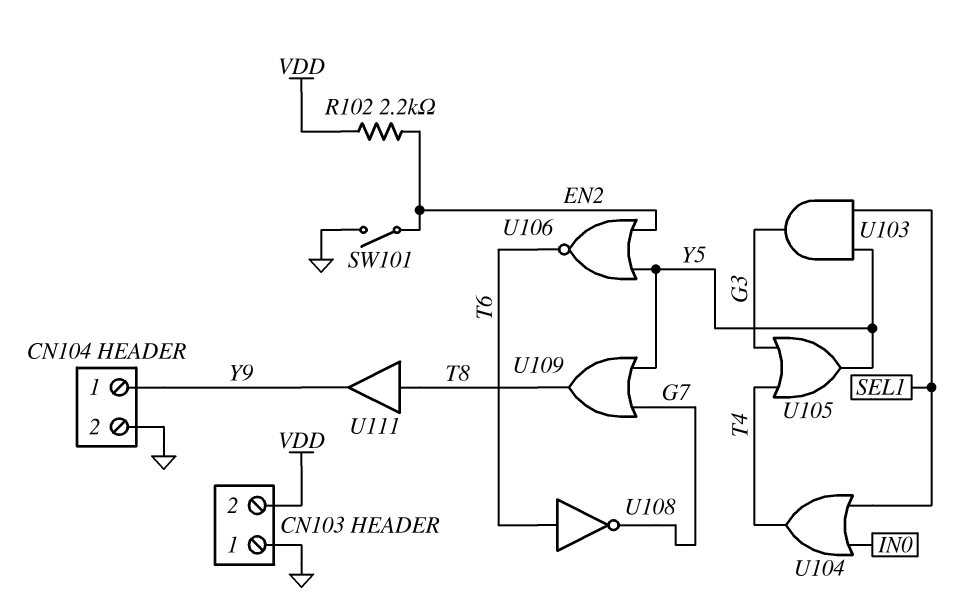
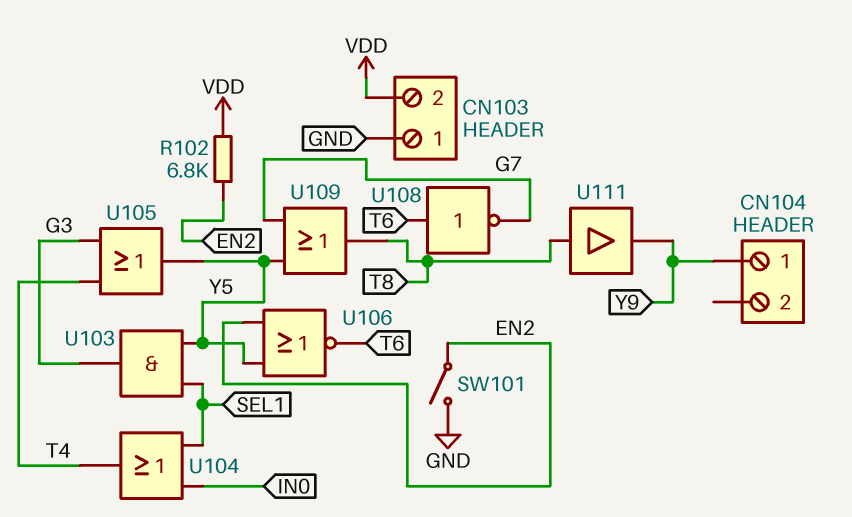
CN104 pin 2: GND -> none
R102: 2.2k (EN2, VDD) -> 6.8k (EN2, VDD)

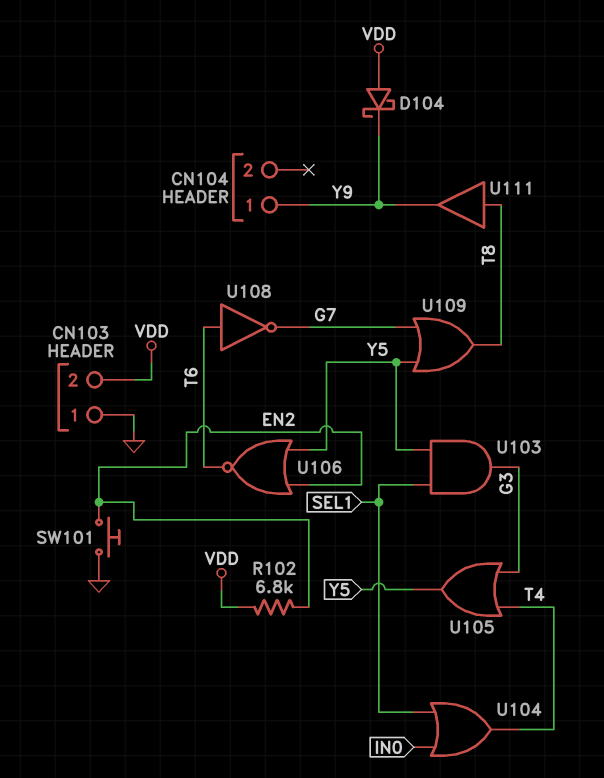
D104: none -> schottky (A VDD, K Y9)
SW101: switch (EN2, GND) -> button (EN2, GND)

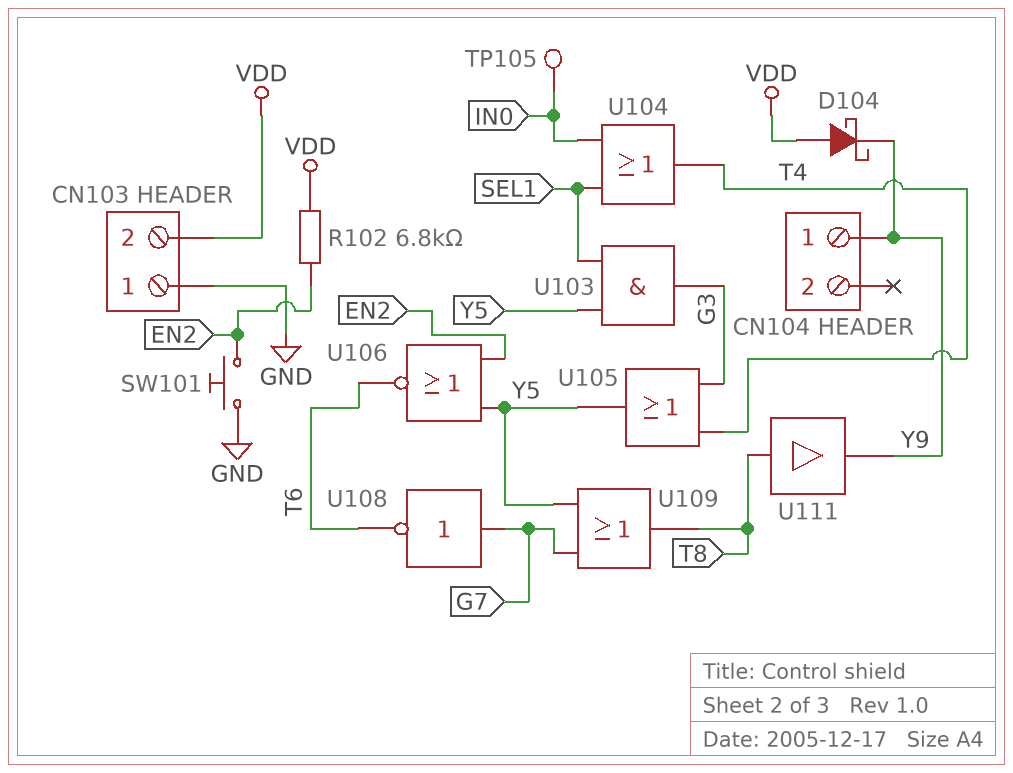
TP105: none -> test point (IN0)
U108: NOT (in T6, out G7) -> NOT (in G7, out T6)

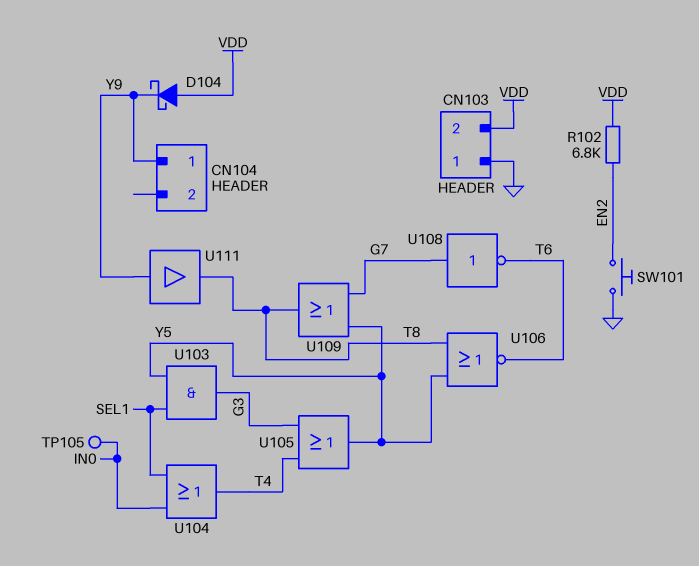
U106: NOR (in EN2, in Y5, out T6) -> NOR (in T8, in Y5, out T6)
U111: buffer (in T8, out Y9) -> buffer (in Y9, out T8)

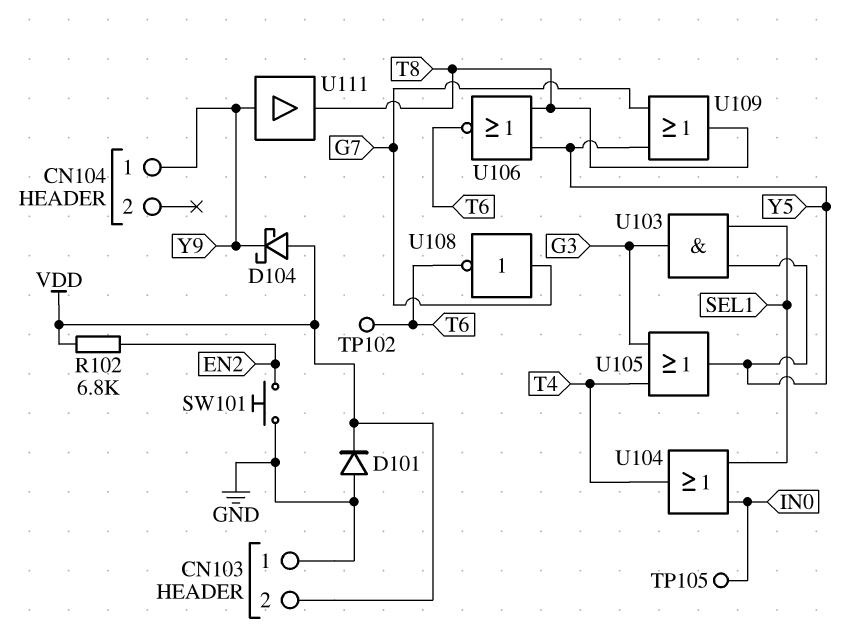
D101: none -> diode (A GND, K VDD)
TP102: none -> test point (T6)

